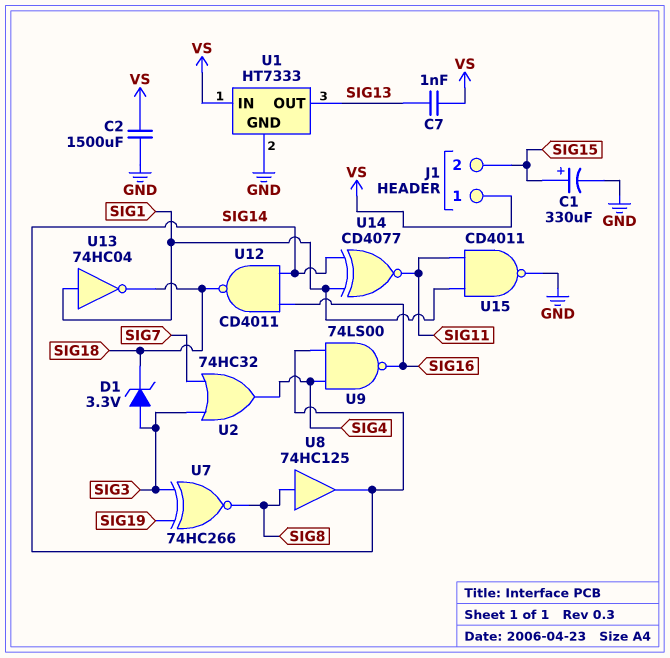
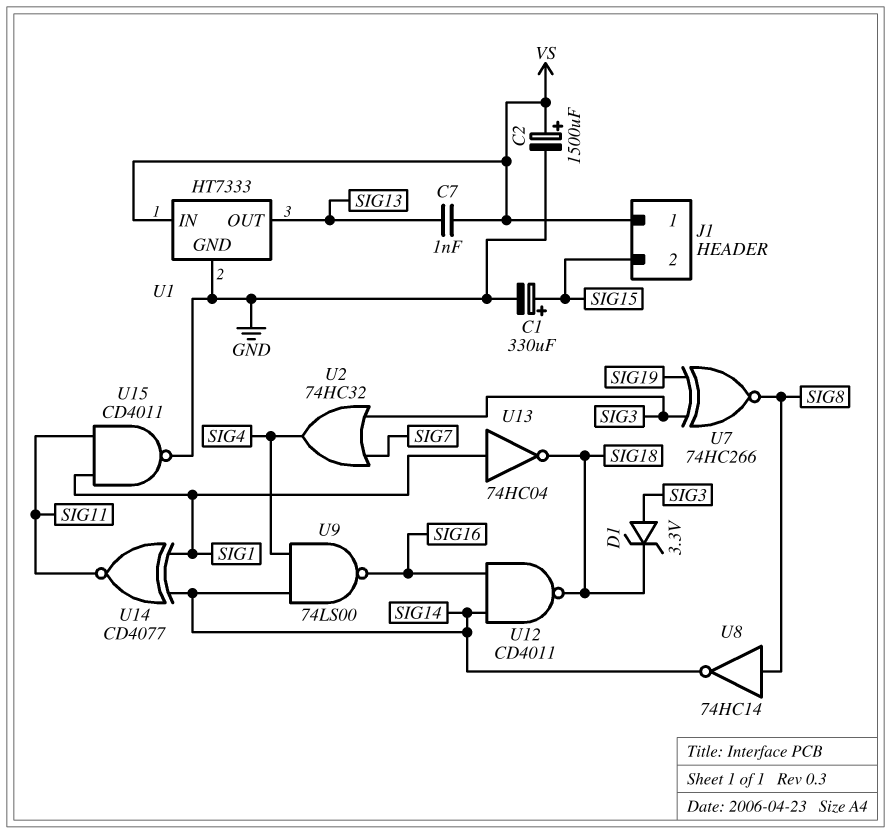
C2: 1500uF (GND, VS) -> 1500uF (plus VS, minus GND)
U8: buffer 74HC125 (in SIG8, out SIG14) -> NOT 74HC14 (in SIG8, out SIG14)

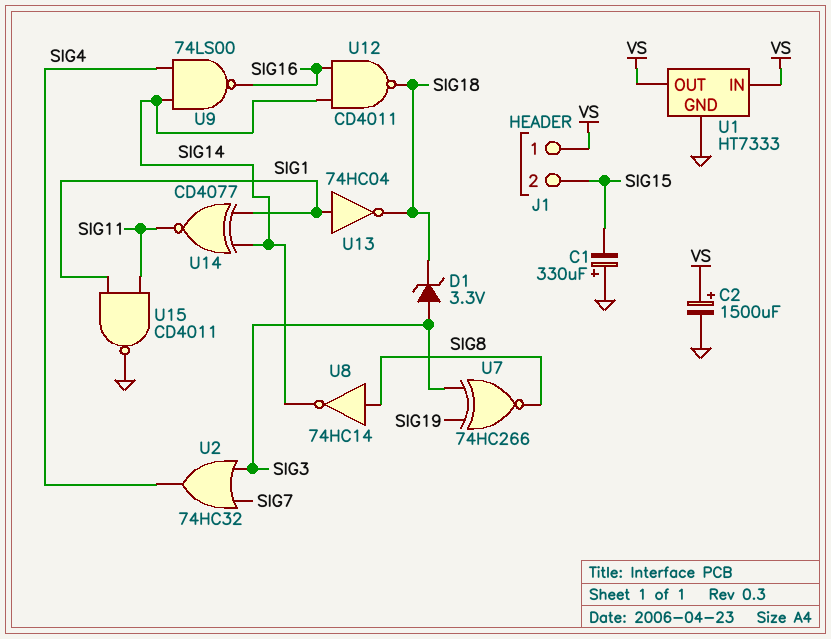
C1: 330uF (plus SIG15, minus GND) -> 330uF (plus GND, minus SIG15)
C7: 1nF (SIG13, VS) -> none
U1 pin OUT: SIG13 -> VS

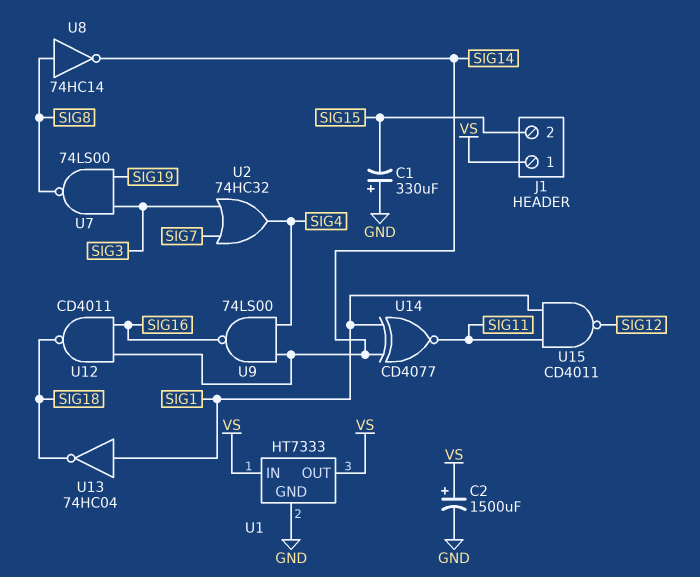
D1: zener 3.3V (A SIG3, K SIG18) -> none
U7: XNOR 74HC266 (in SIG3, in SIG19, out SIG8) -> NAND 74LS00 (in SIG3, in SIG19, out SIG8)
U15: NAND CD4011 (in SIG1, in SIG11, out GND) -> NAND CD4011 (in SIG1, in SIG11, out SIG12)

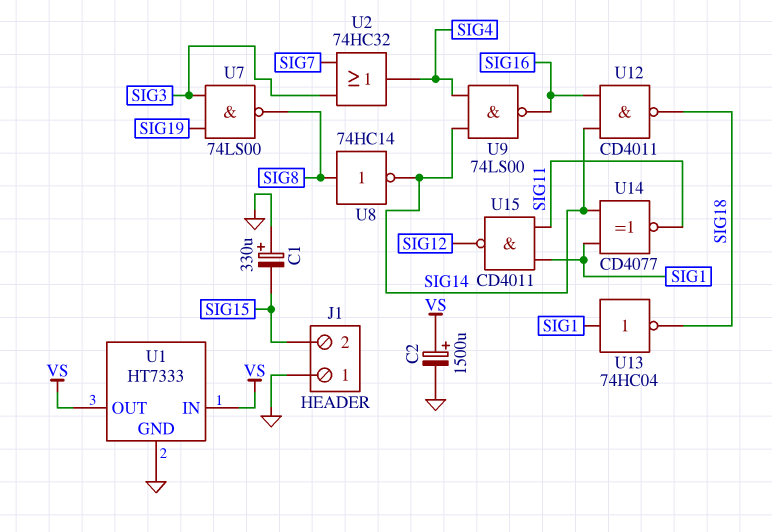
J1 pin 1: VS -> GND

